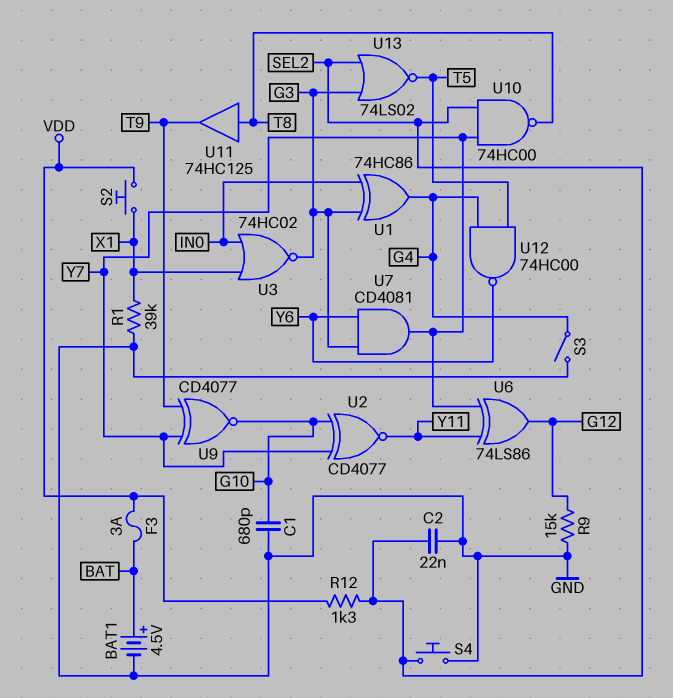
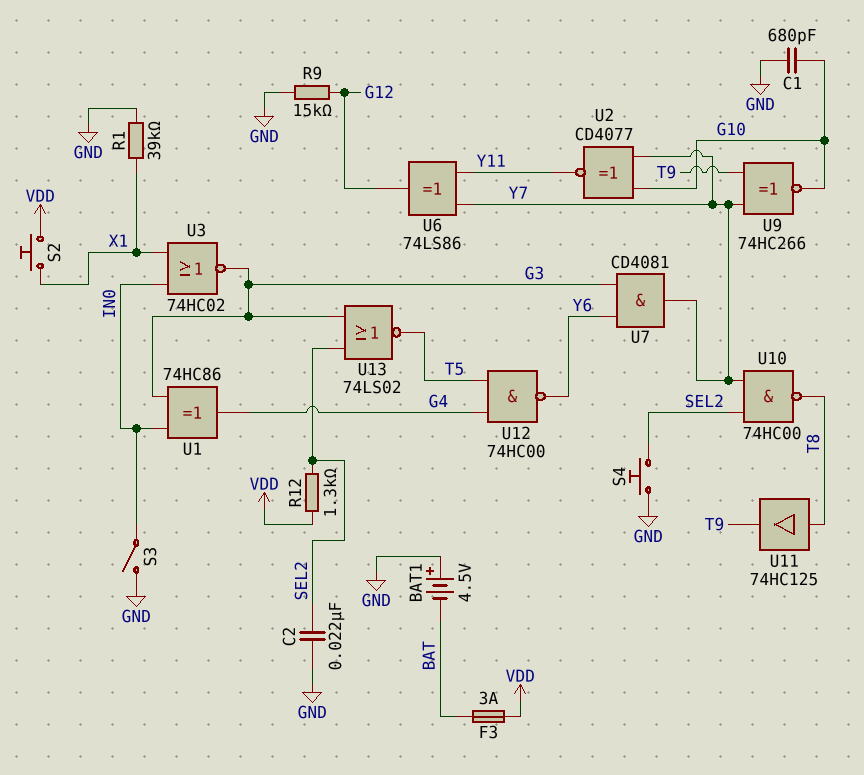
BAT1: 4.5V (plus BAT, minus GND) -> 4.5V (plus GND, minus BAT)
S3: switch (G4, GND) -> switch (GND, IN0)
U9: XNOR CD4077 (in T9, in Y7, out G10) -> XNOR 74HC266 (in T9, in Y7, out G10)

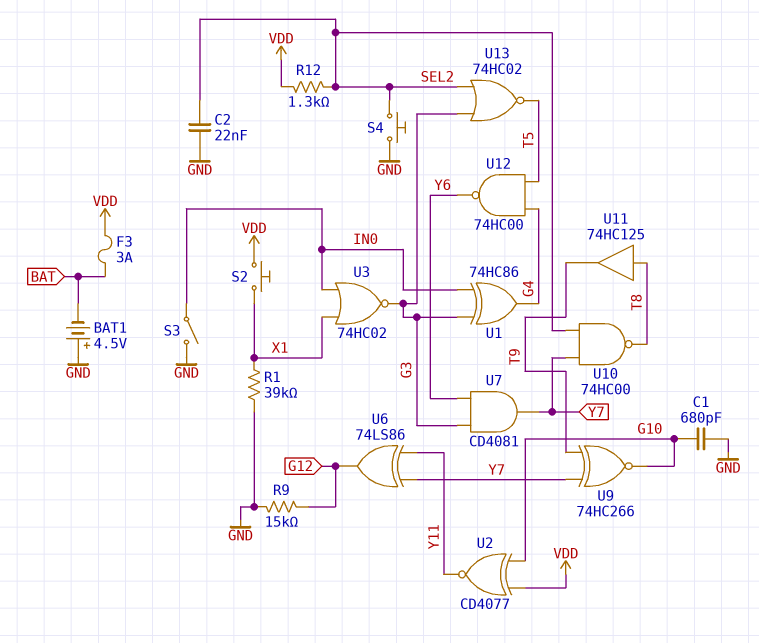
U2: XNOR CD4077 (in G10, in Y7, out Y11) -> XNOR CD4077 (in G10, in VDD, out Y11)
U13: NOR 74LS02 (in G3, in SEL2, out T5) -> NOR 74HC02 (in G3, in SEL2, out T5)

